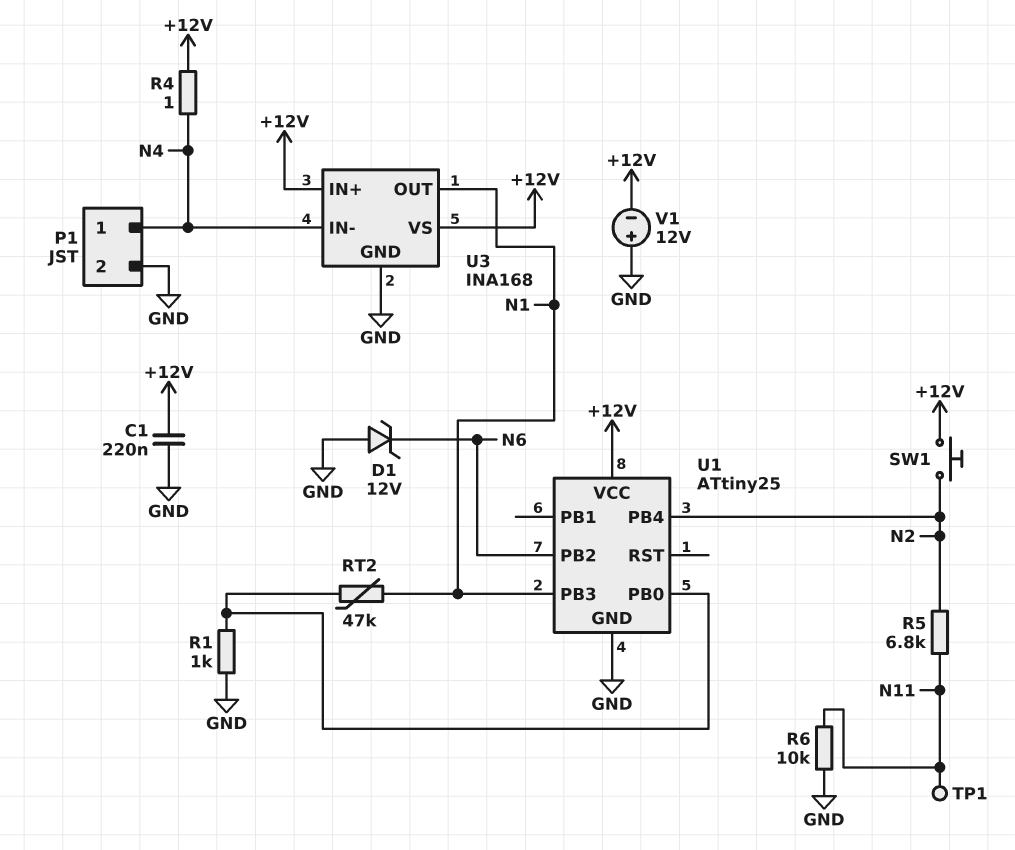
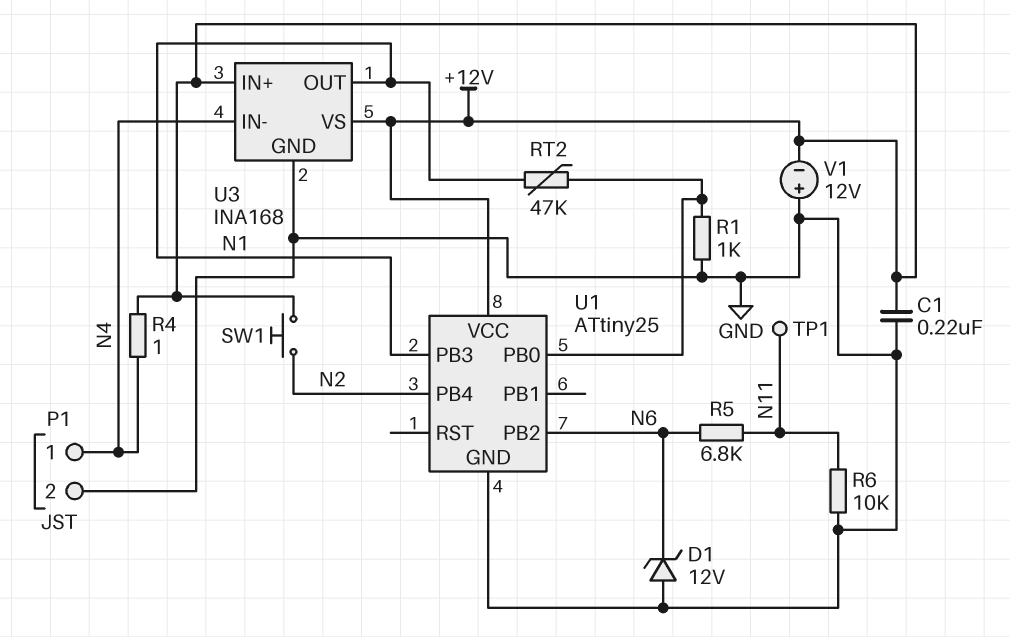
R5: 6.8k (N2, N11) -> 6.8k (N6, N11)

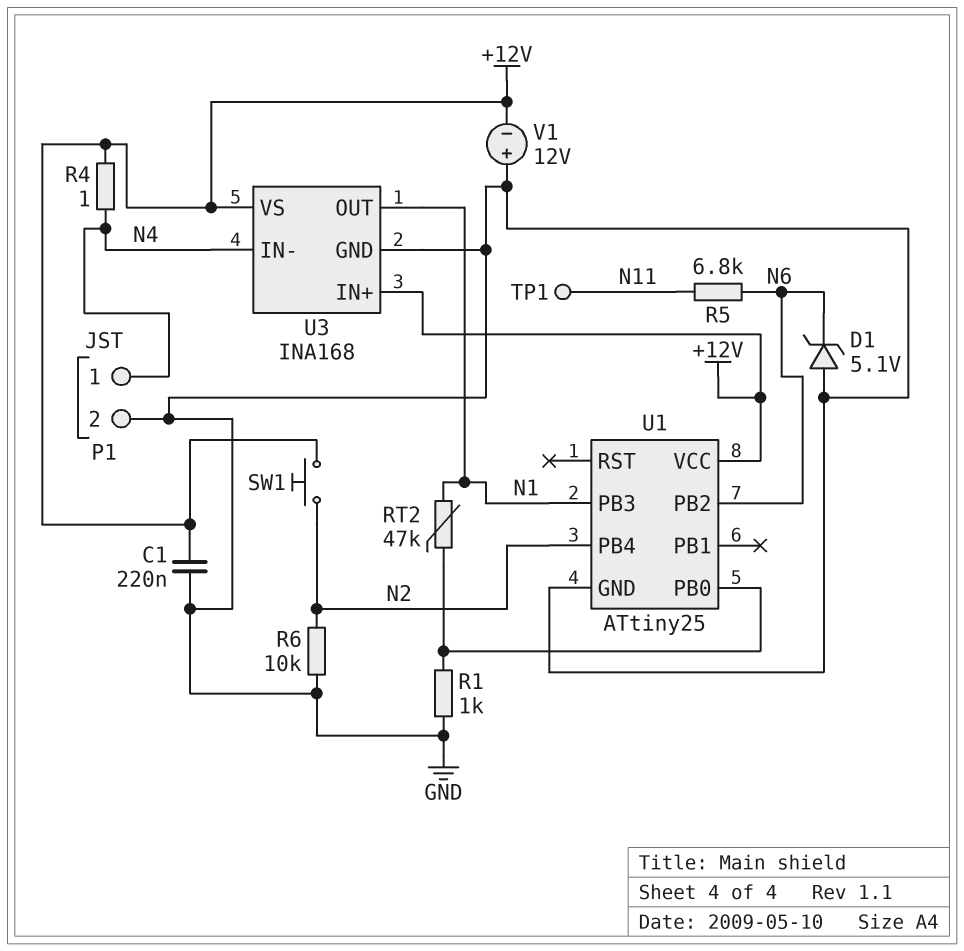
D1: zener 12V (A GND, K N6) -> zener 5.1V (A GND, K N6)
R6: 10k (GND, N11) -> 10k (GND, N2)

